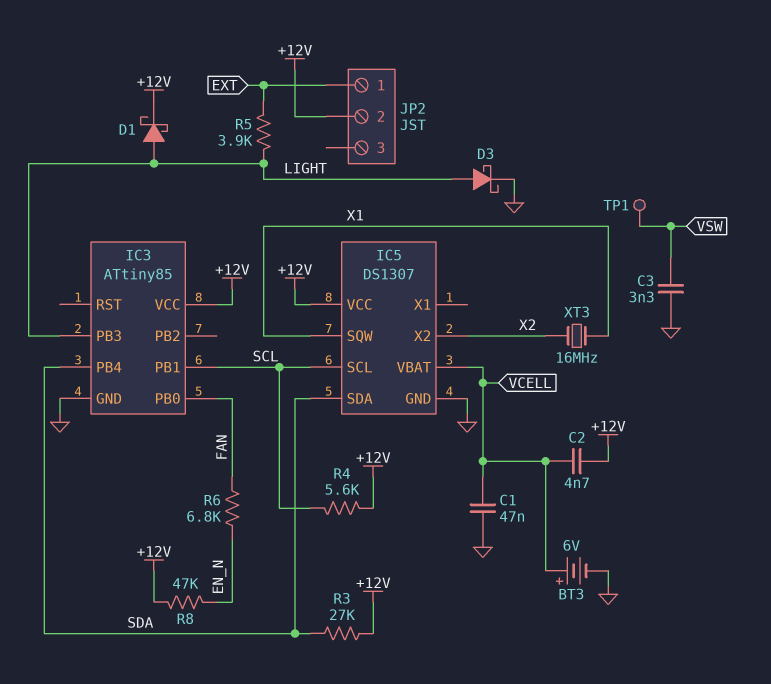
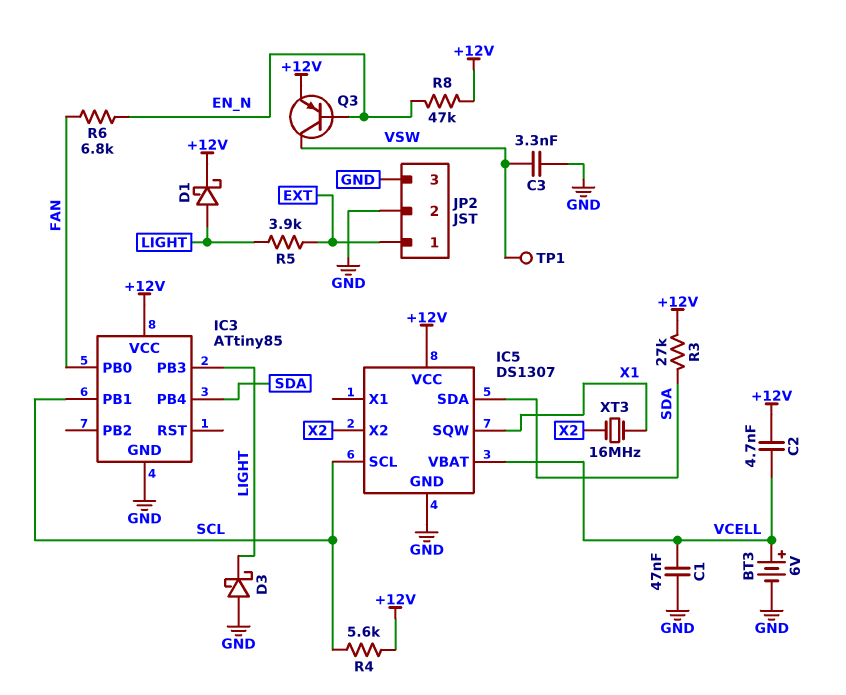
D3: schottky (A LIGHT, K GND) -> schottky (A GND, K LIGHT)
JP2 pin 2: +12V -> GND
JP2 pin 3: none -> GND
Q3: none -> PNP (B EN_N, C VSW, E +12V)

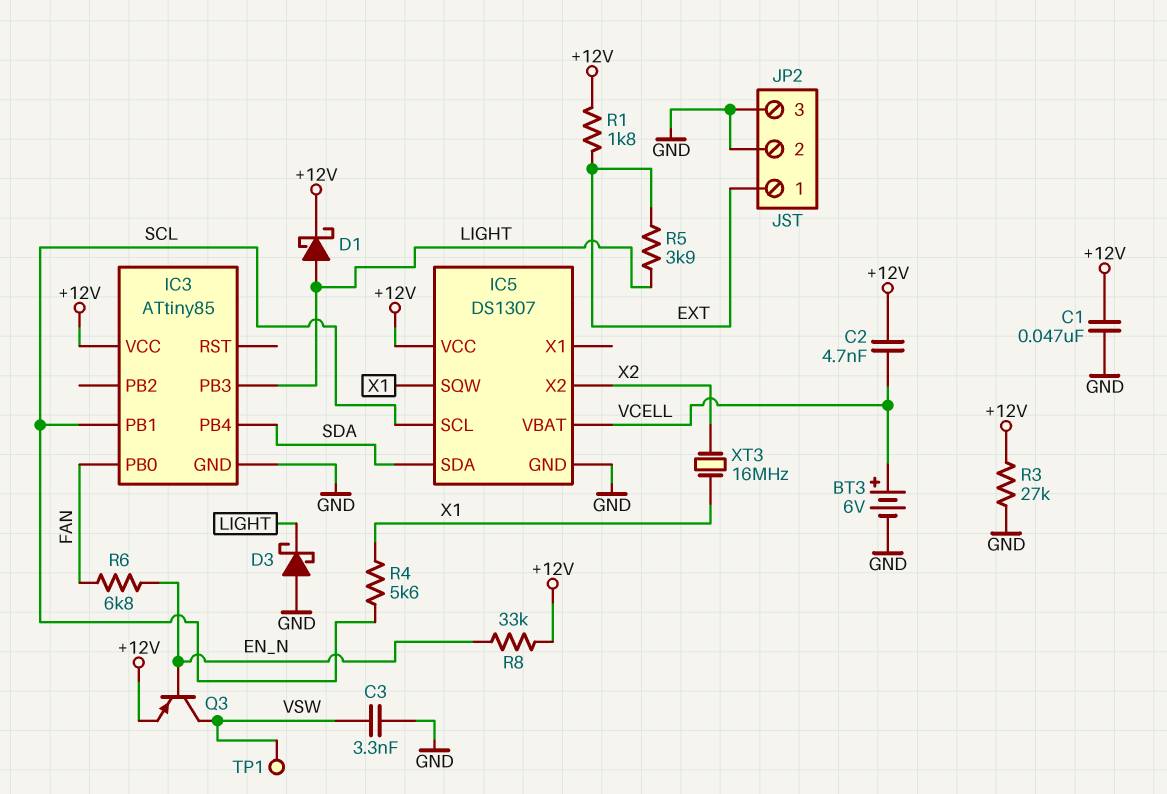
C1: 47nF (GND, VCELL) -> 47nF (+12V, GND)
R1: none -> 1.8k (+12V, EXT)
R3: 27k (+12V, SDA) -> 27k (+12V, GND)
R4: 5.6k (+12V, SCL) -> 5.6k (SCL, X1)
R8: 47k (+12V, EN_N) -> 33k (+12V, EN_N)

